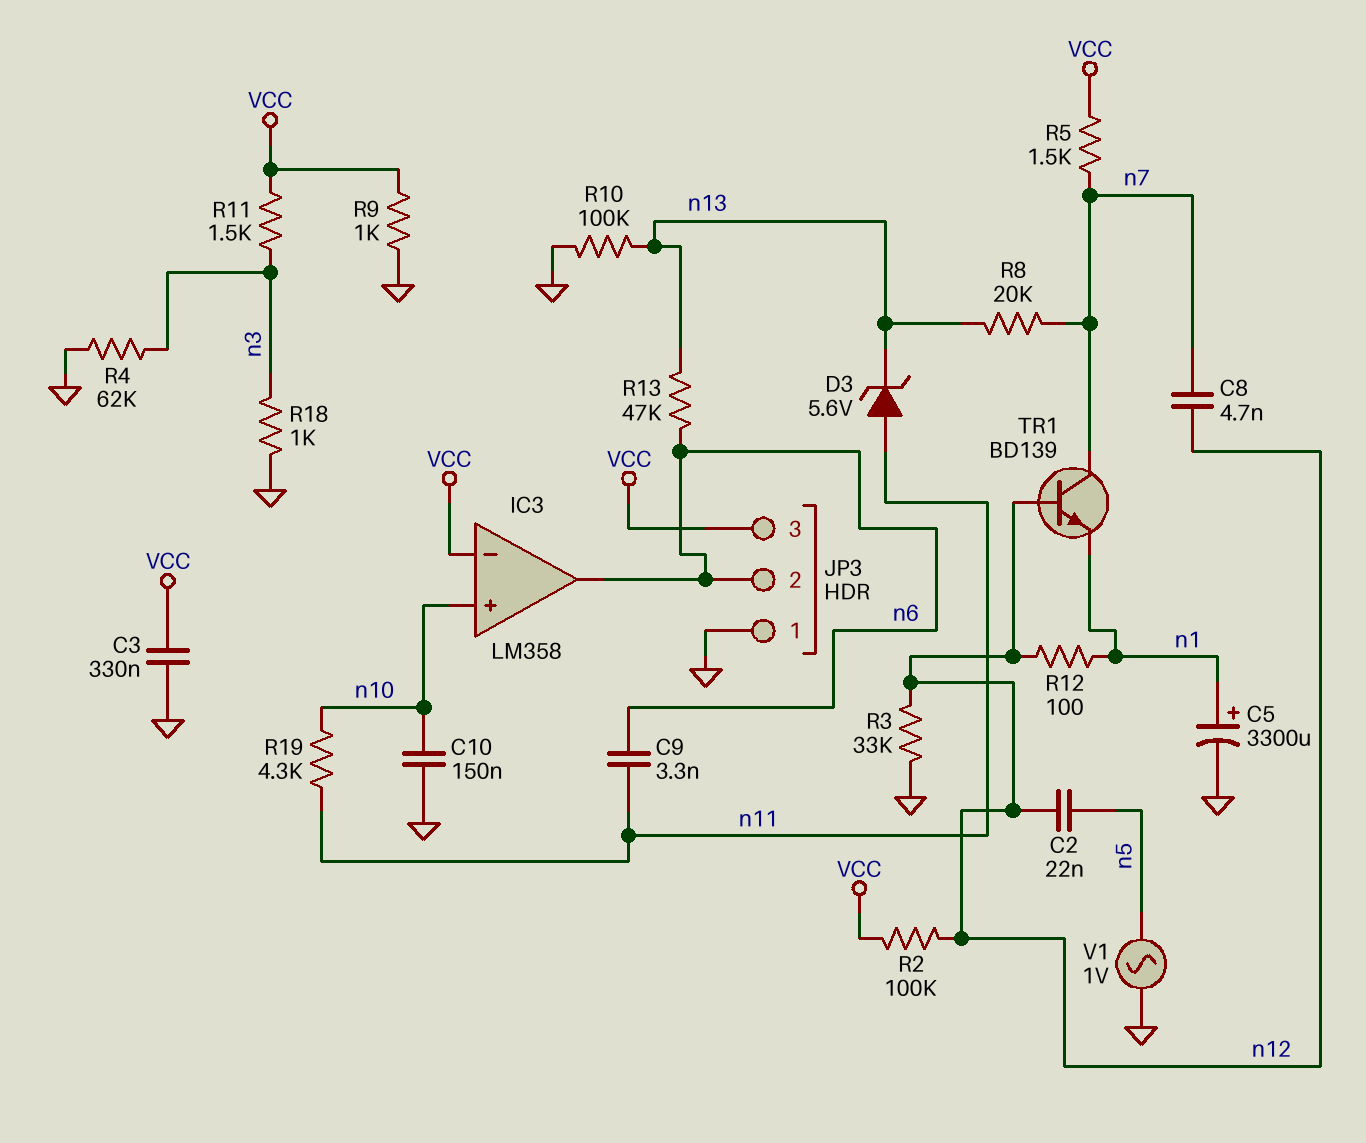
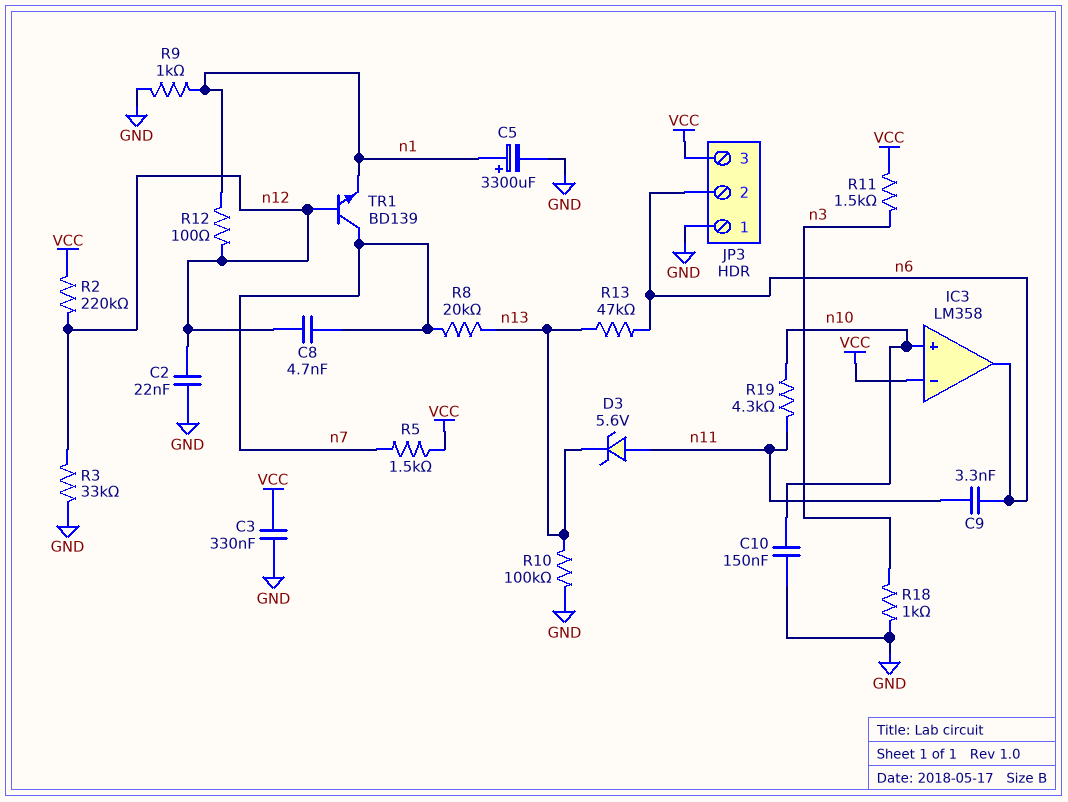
C2: 22nF (n5, n12) -> 22nF (GND, n12)
R2: 100k (VCC, n12) -> 220k (VCC, n12)
R4: 62k (GND, n3) -> none
R9: 1k (GND, VCC) -> 1k (GND, n1)
V1: AC 1V (GND, n5) -> none

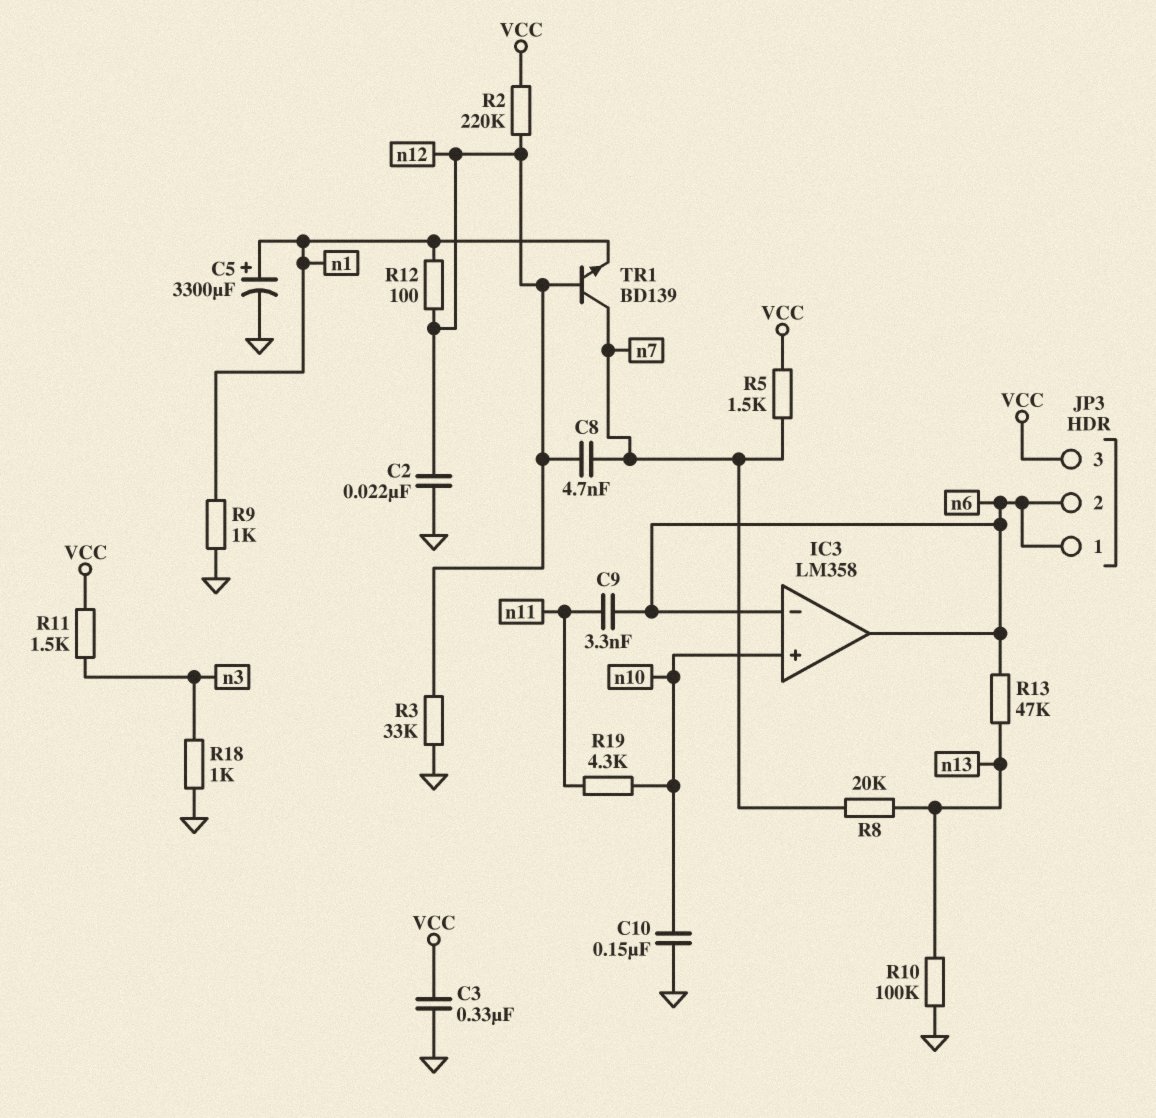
D3: zener 5.6V (A n11, K n13) -> none
IC3 pin in-: VCC -> n6
JP3 pin 1: GND -> n6

